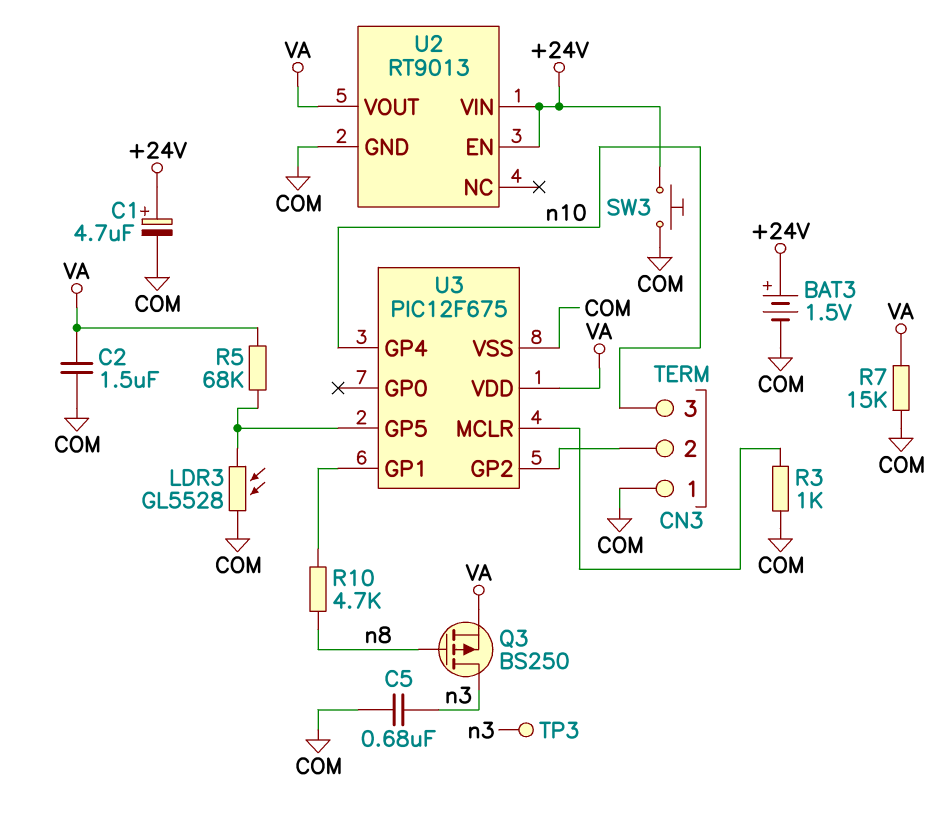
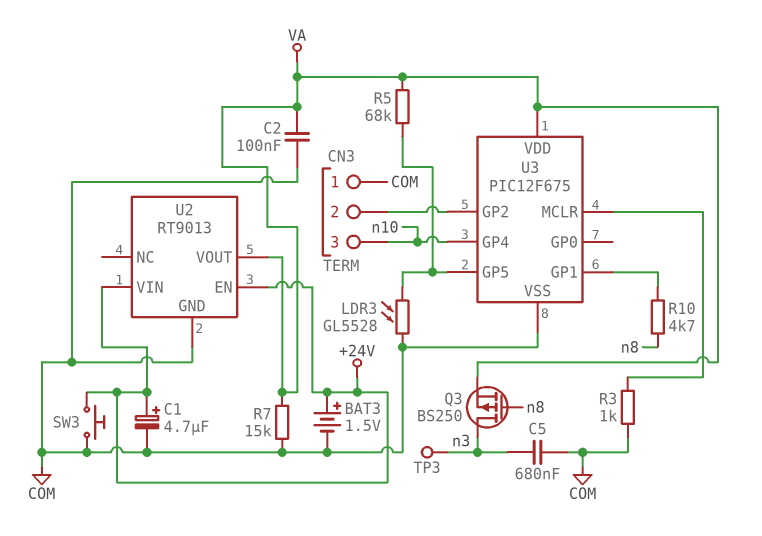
C2: 1.5uF (COM, VA) -> 100nF (COM, VA)

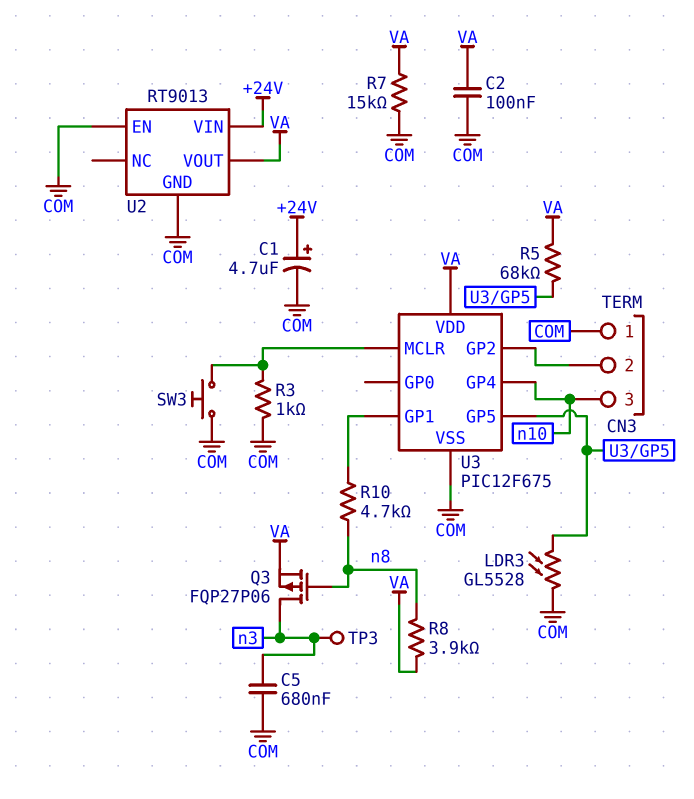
BAT3: 1.5V (plus +24V, minus COM) -> none
Q3: PMOS BS250 (G n8, D n3, S VA) -> PMOS FQP27P06 (G n8, D n3, S VA)
R8: none -> 3.9k (VA, n8)
SW3: button (+24V, COM) -> button (COM, U3/MCLR)
U2 pin EN: +24V -> COM

